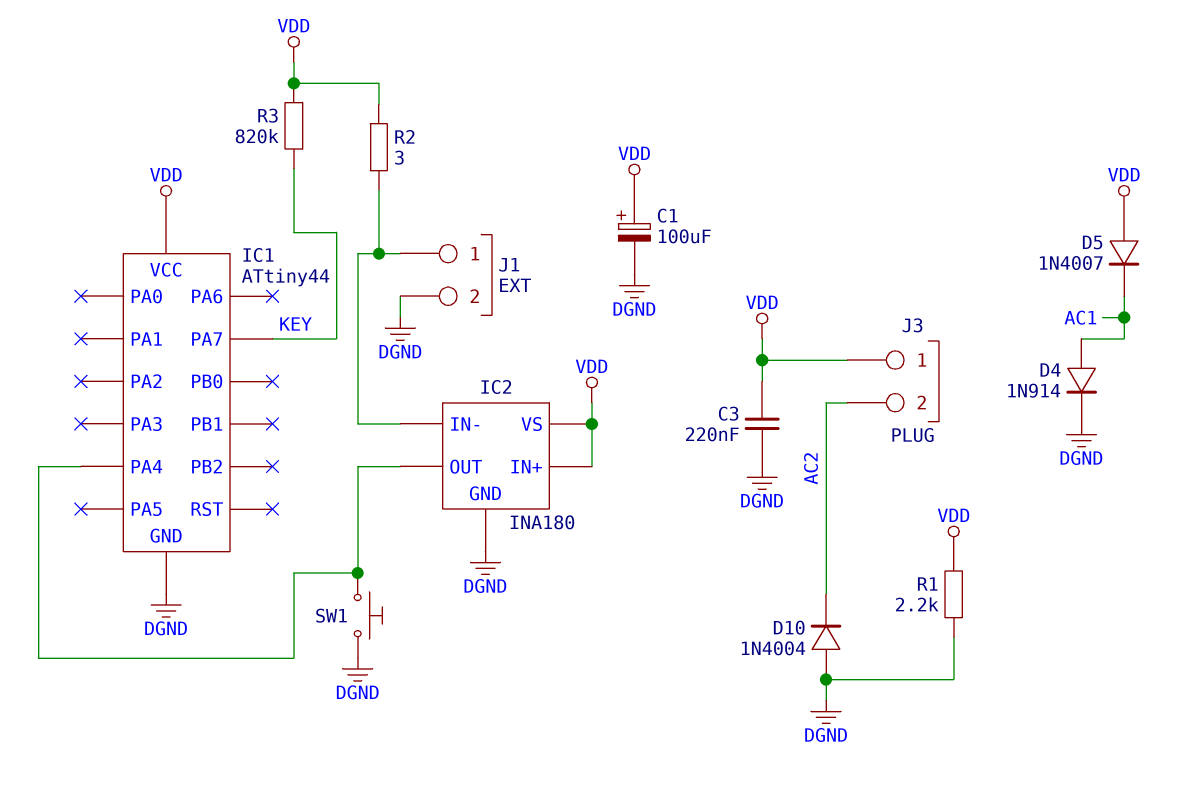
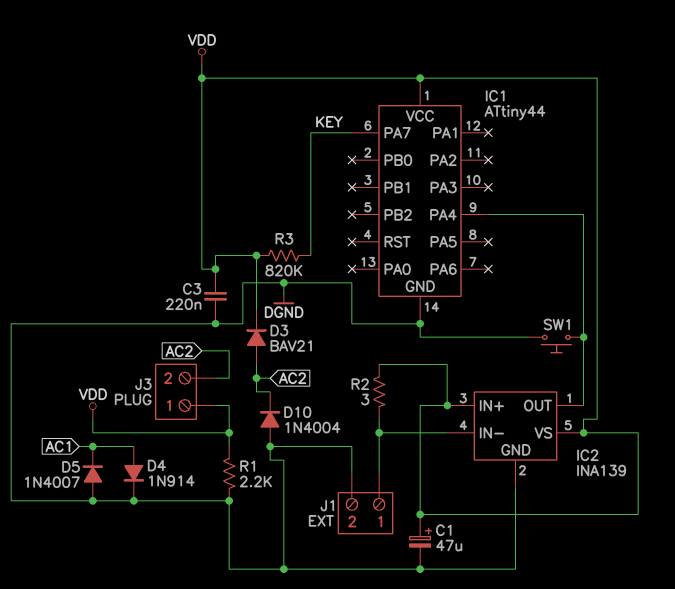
C1: 100uF (plus VDD, minus DGND) -> 47uF (plus VDD, minus DGND)
D3: none -> diode BAV21 (A AC2, K VDD)
D5: diode 1N4007 (A VDD, K AC1) -> diode 1N4007 (A DGND, K AC1)
IC2: INA180 -> INA139

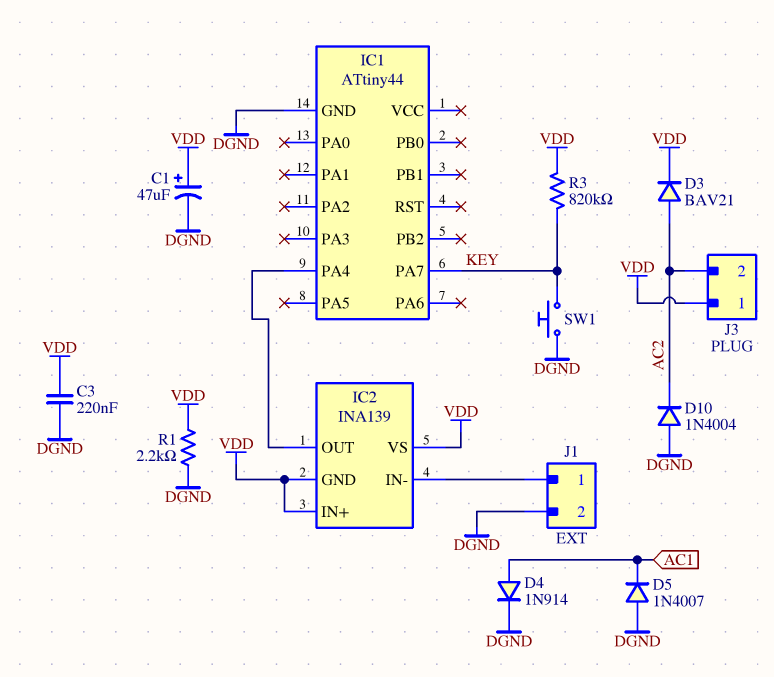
IC1 pin VCC: VDD -> none
IC2 pin GND: DGND -> VDD
R2: 3 (IC2/IN-, VDD) -> none
SW1: button (DGND, IC1/PA4) -> button (DGND, KEY)

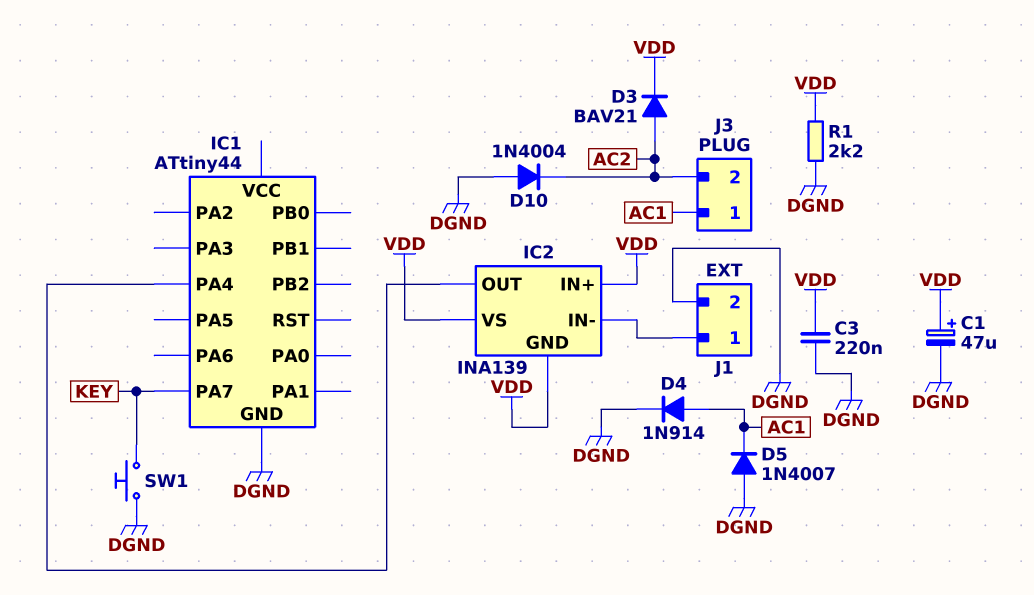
J3 pin 1: VDD -> AC1
R3: 820k (KEY, VDD) -> none

